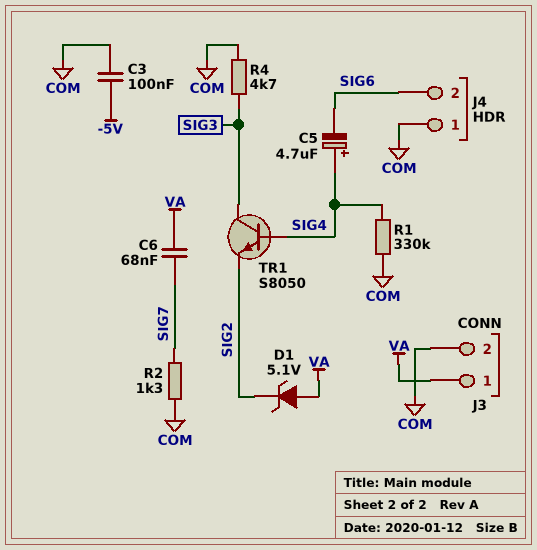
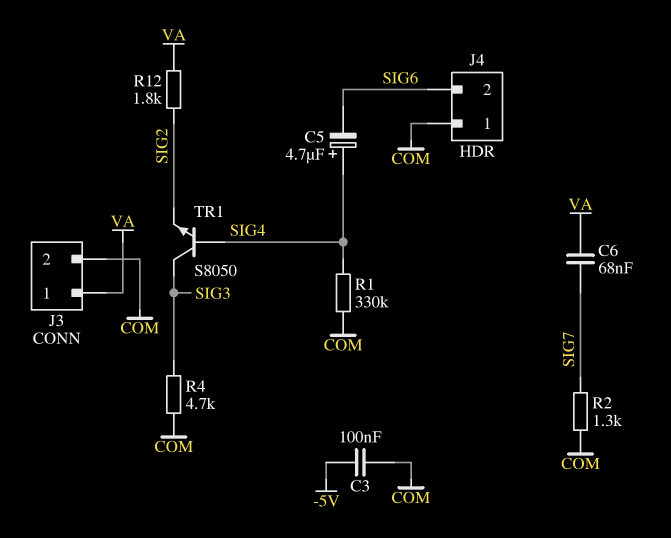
D1: zener 5.1V (A VA, K SIG2) -> none
R12: none -> 1.8k (SIG2, VA)

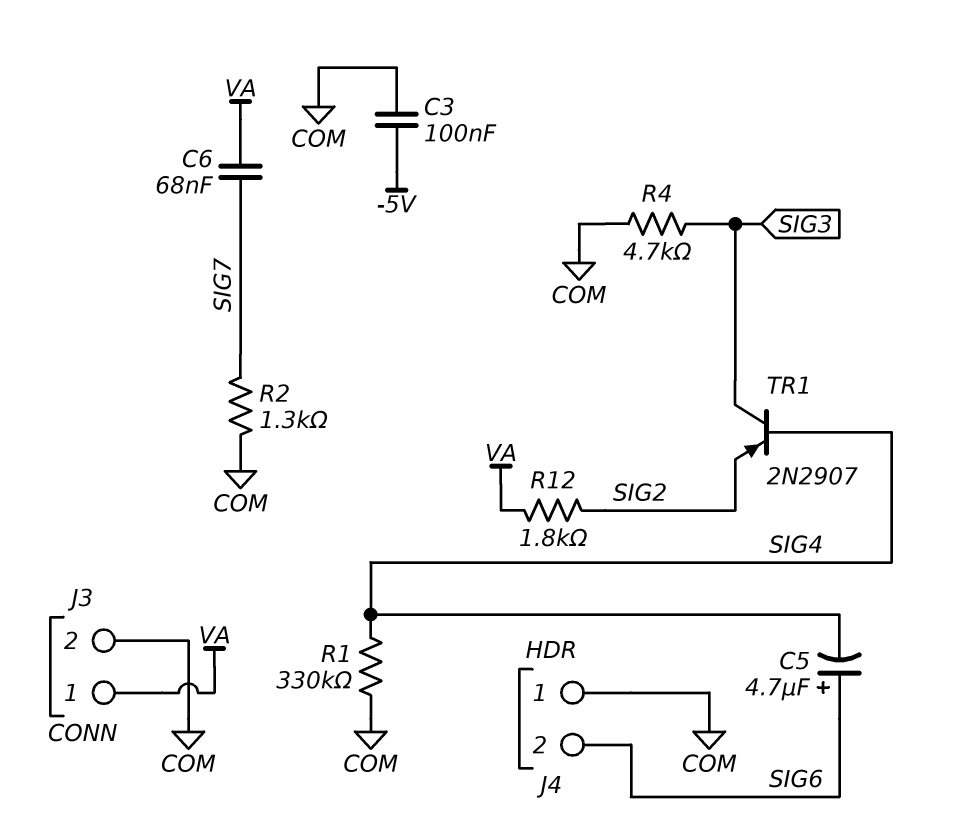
C5: 4.7uF (plus SIG4, minus SIG6) -> 4.7uF (plus SIG6, minus SIG4)
TR1: NPN S8050 (B SIG4, C SIG3, E SIG2) -> PNP 2N2907 (B SIG4, C SIG3, E SIG2)

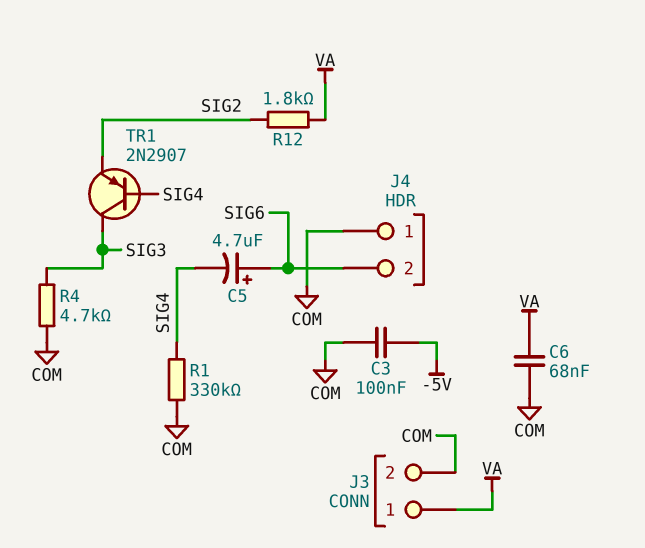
C6: 68nF (SIG7, VA) -> 68nF (COM, VA)
R2: 1.3k (COM, SIG7) -> none

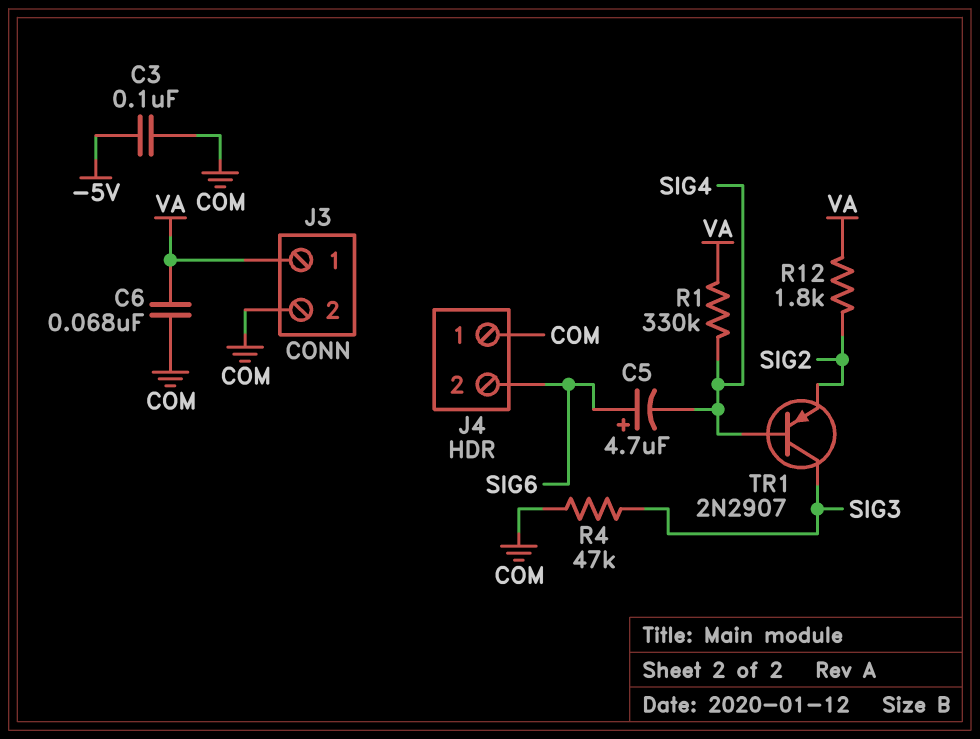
R1: 330k (COM, SIG4) -> 330k (SIG4, VA)
R4: 4.7k (COM, SIG3) -> 47k (COM, SIG3)

